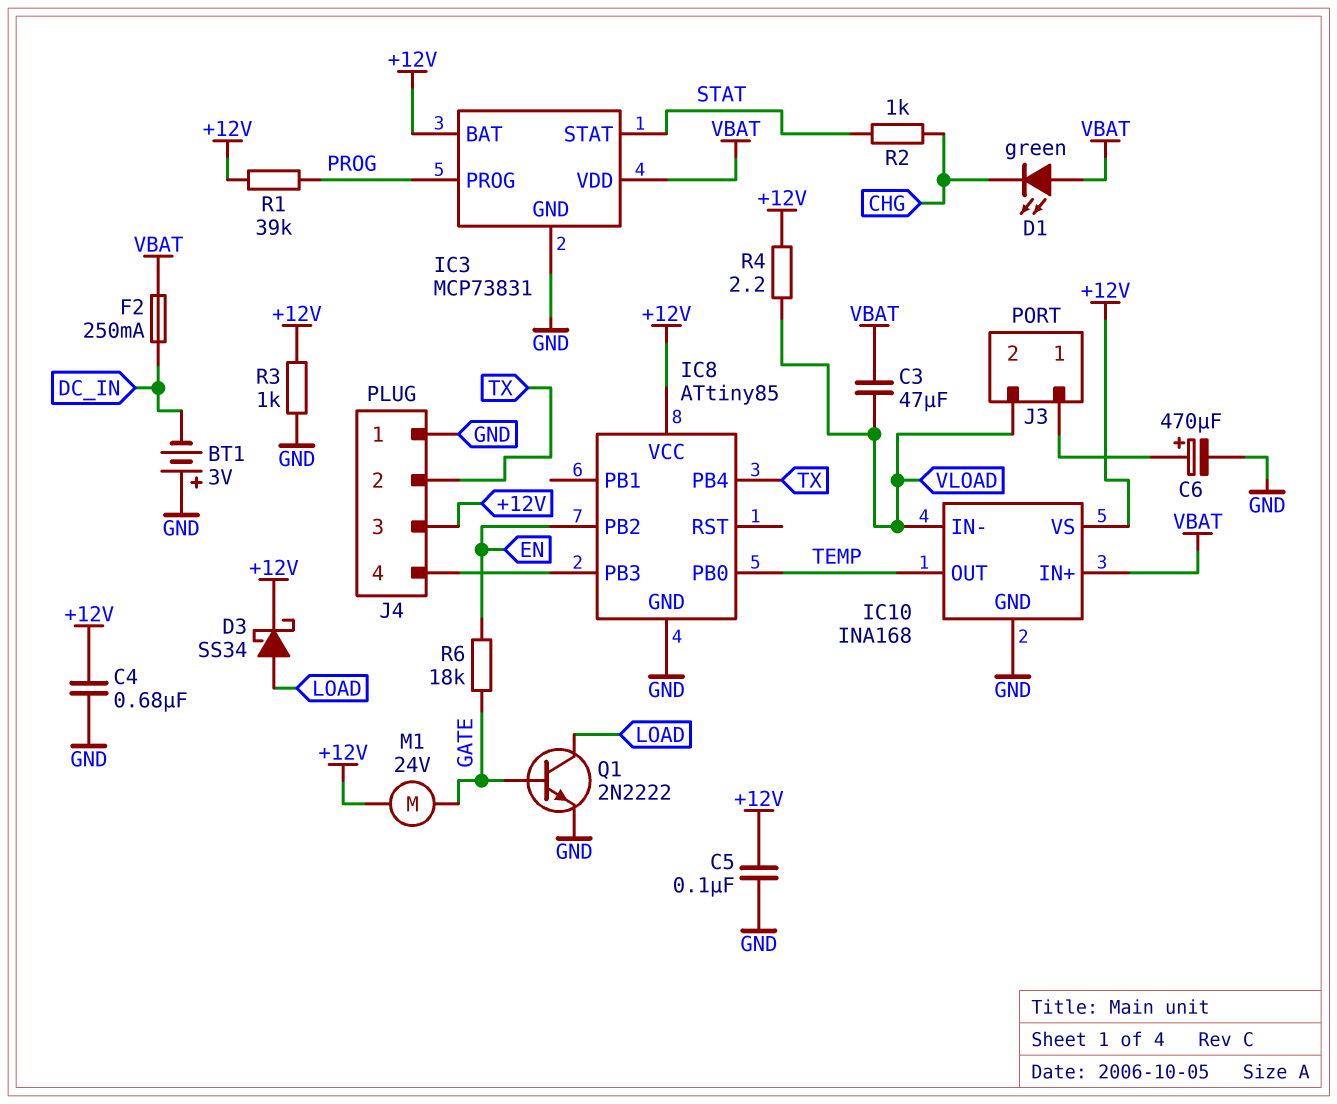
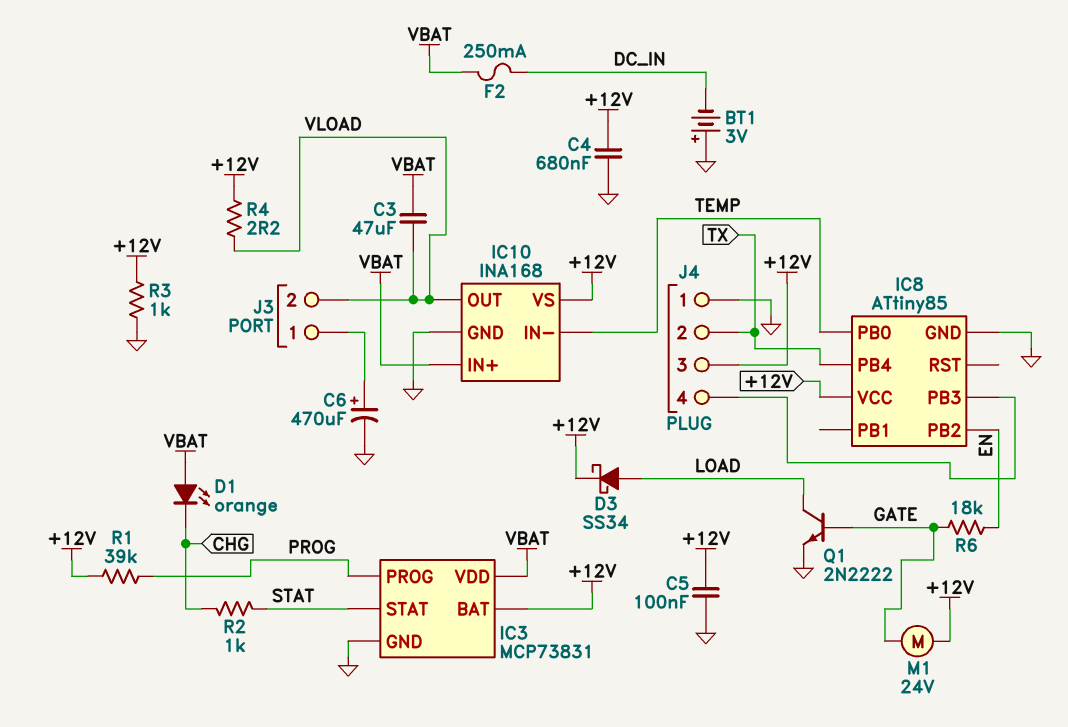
D1: LED green (A VBAT, K CHG) -> LED orange (A VBAT, K CHG)
IC10 pin IN-: VLOAD -> TEMP
IC10 pin OUT: TEMP -> VLOAD

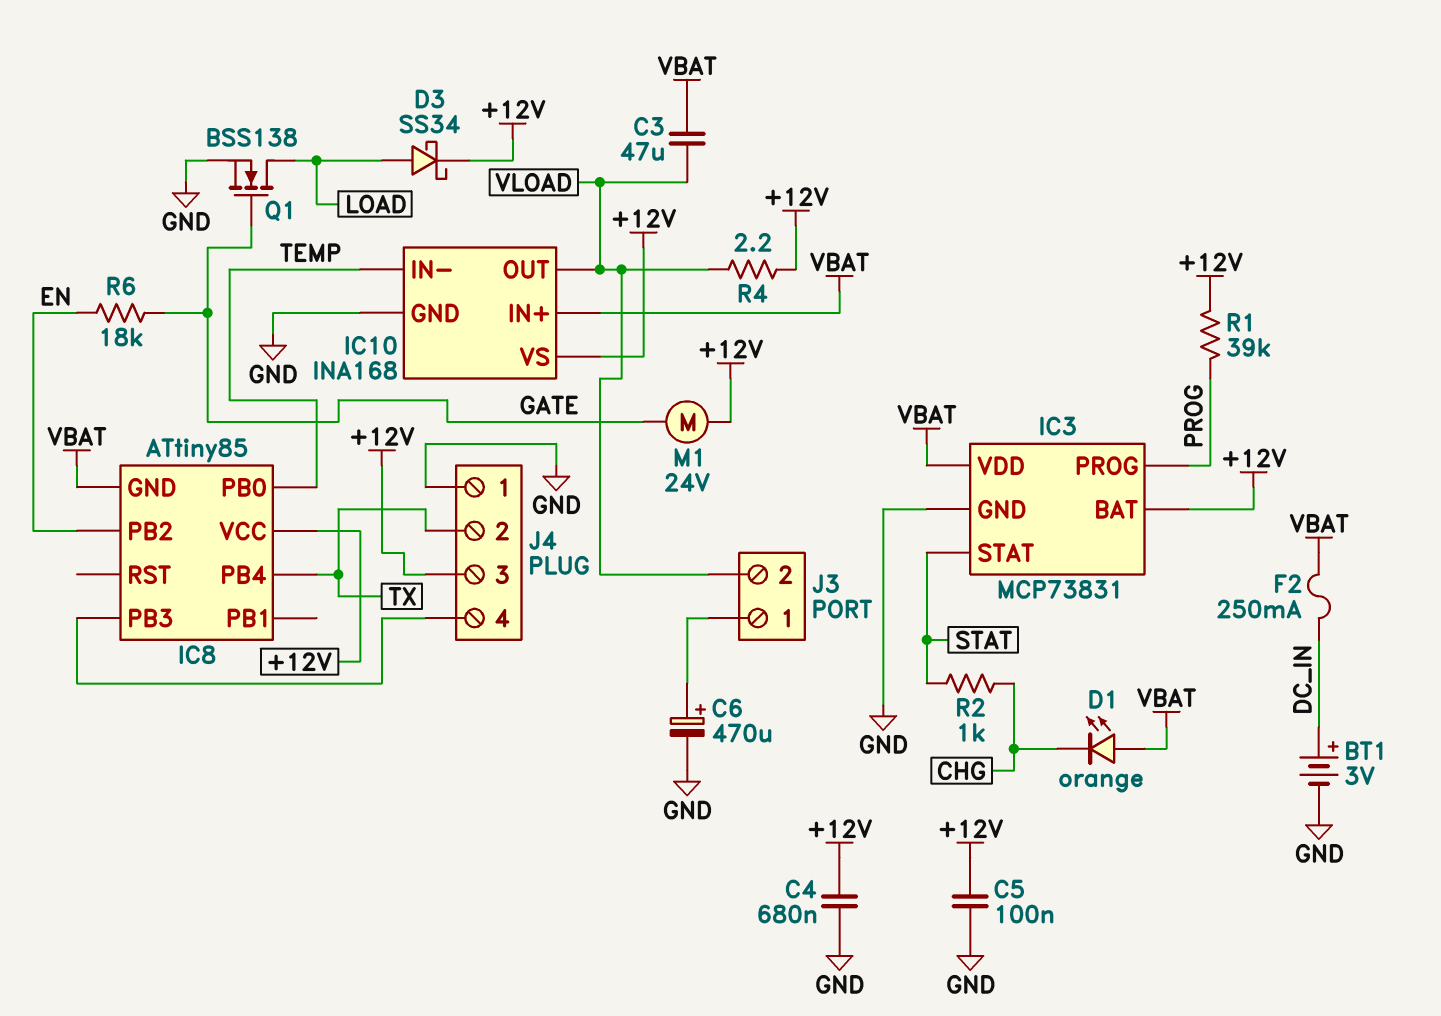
BT1: 3V (plus GND, minus DC_IN) -> 3V (plus DC_IN, minus GND)
IC8 pin GND: GND -> VBAT
Q1: NPN 2N2222 (B GATE, C LOAD, E GND) -> NMOS BSS138 (G GATE, D LOAD, S GND)
R3: 1k (+12V, GND) -> none

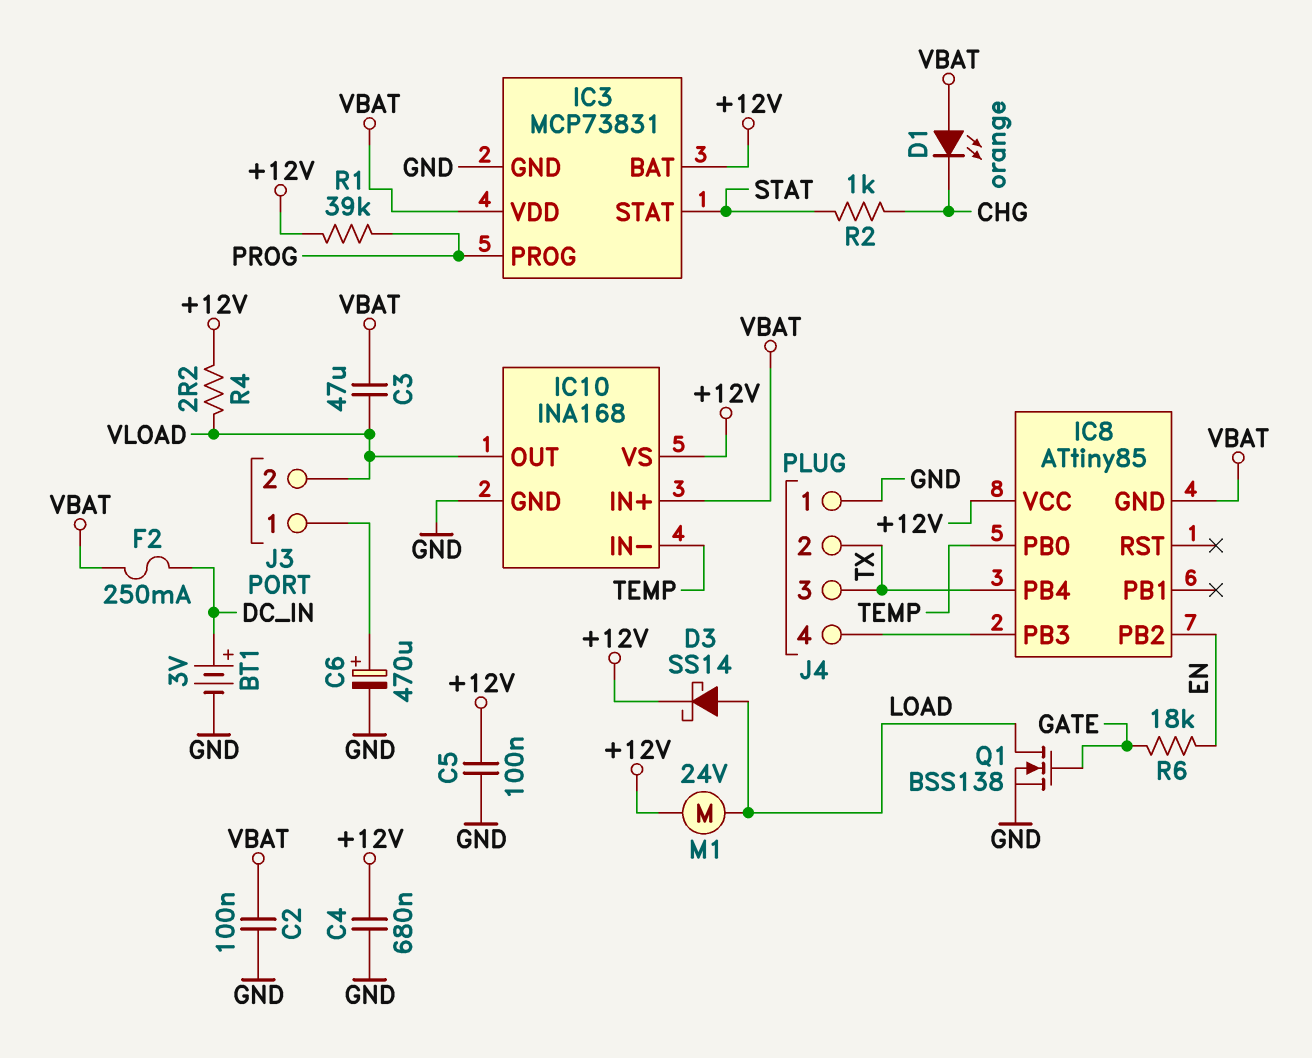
C2: none -> 100nF (GND, VBAT)
D3: schottky SS34 (A LOAD, K +12V) -> schottky SS14 (A LOAD, K +12V)
J4 pin 3: +12V -> TX
M1: motor 24V (+12V, GATE) -> motor 24V (+12V, LOAD)

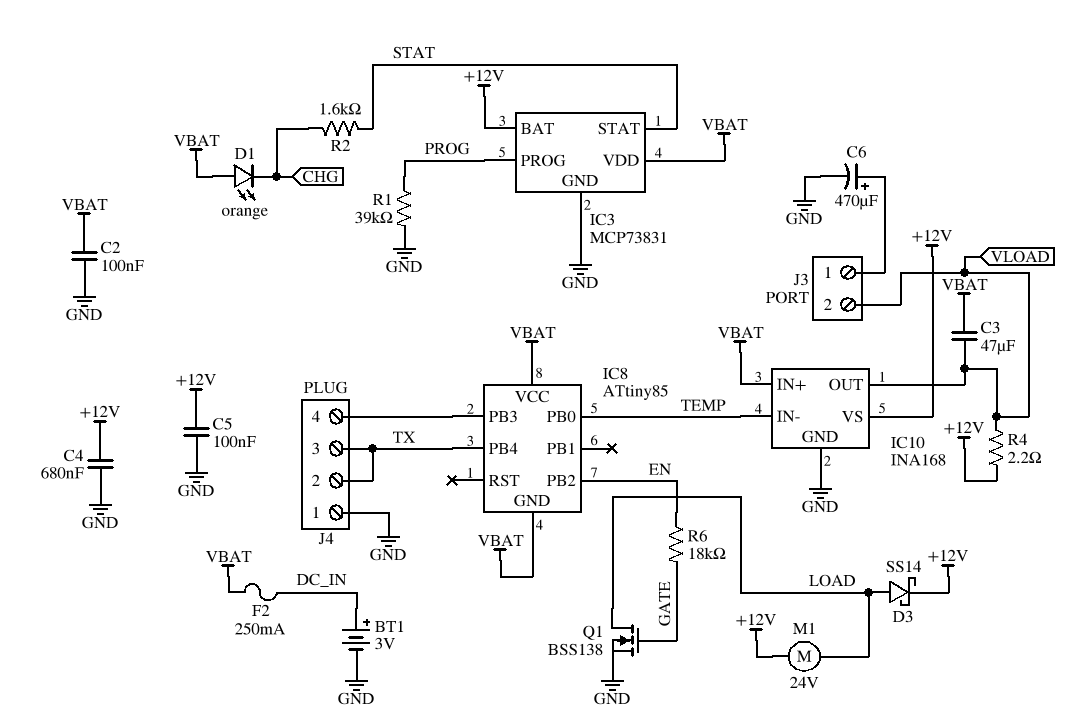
IC8 pin VCC: +12V -> VBAT
R1: 39k (+12V, PROG) -> 39k (GND, PROG)
R2: 1k (CHG, STAT) -> 1.6k (CHG, STAT)

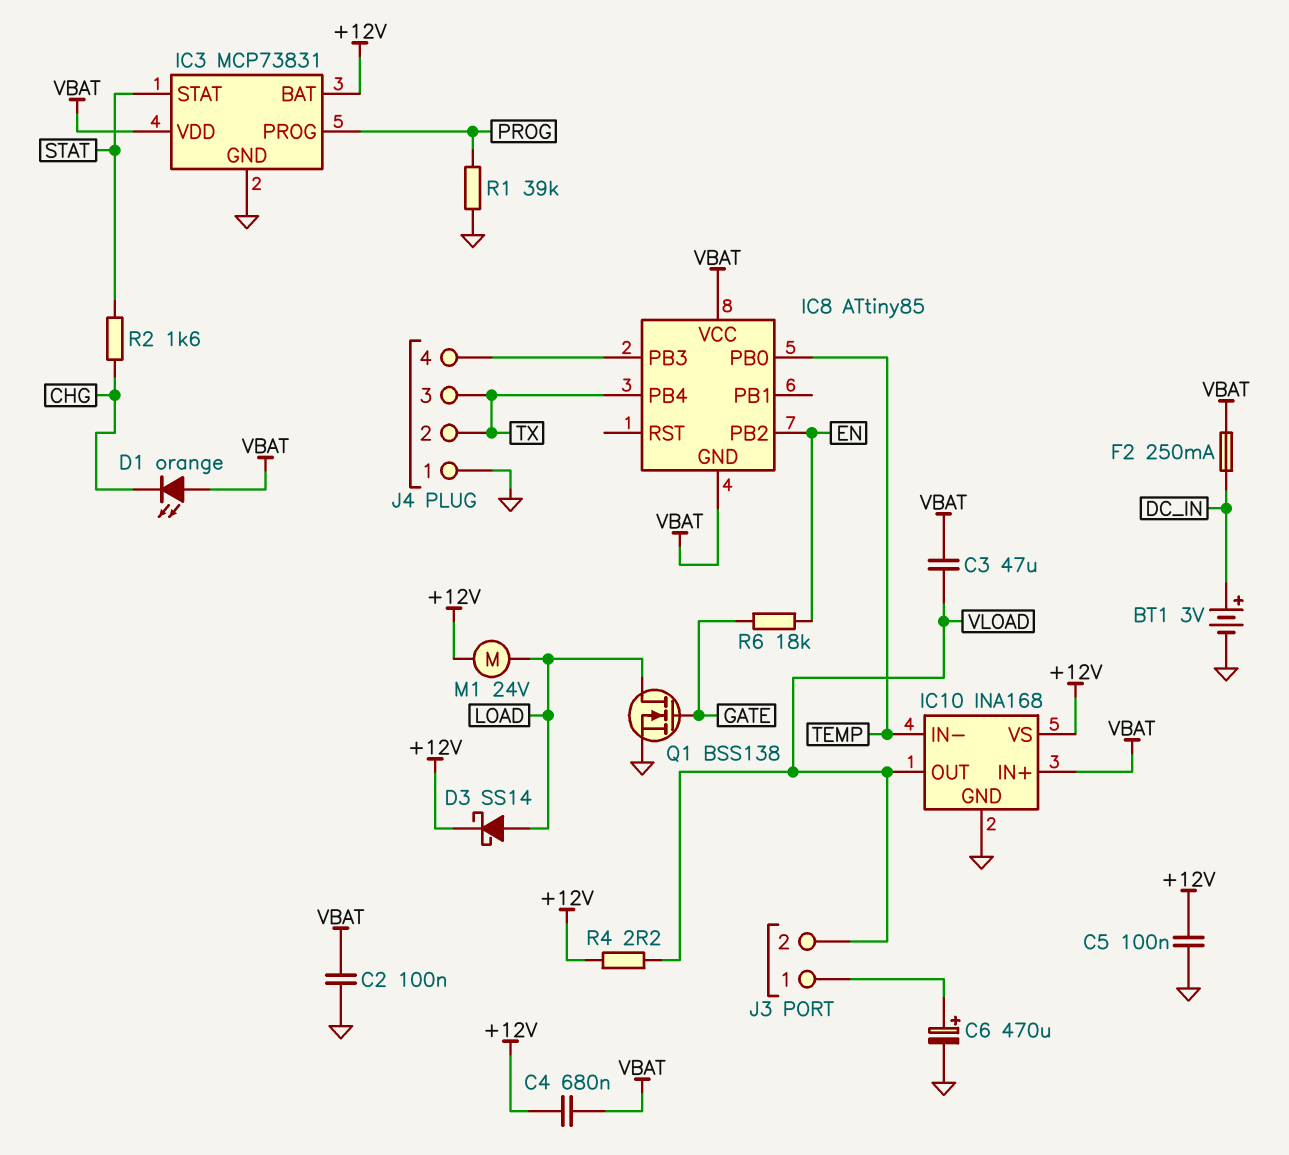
C4: 680nF (+12V, GND) -> 680nF (+12V, VBAT)

